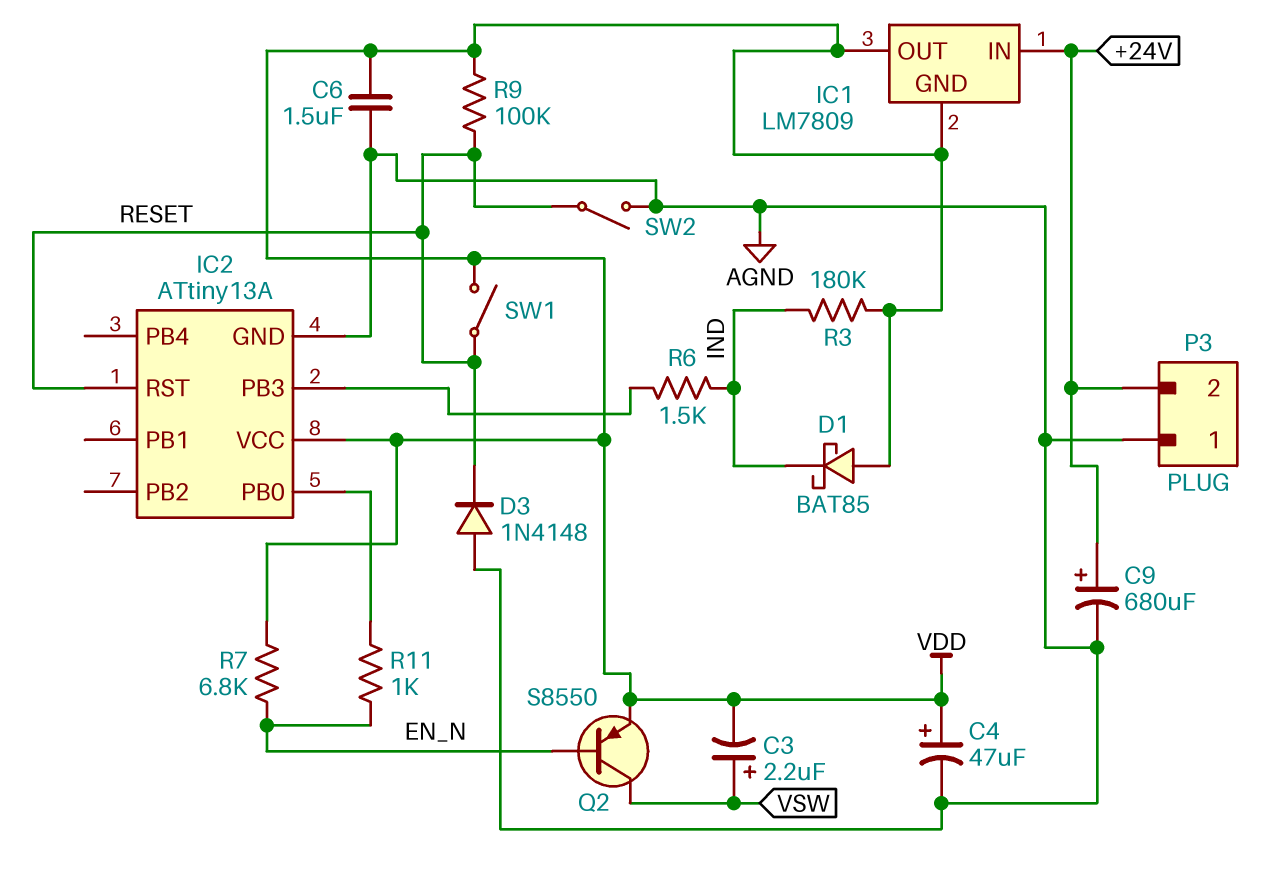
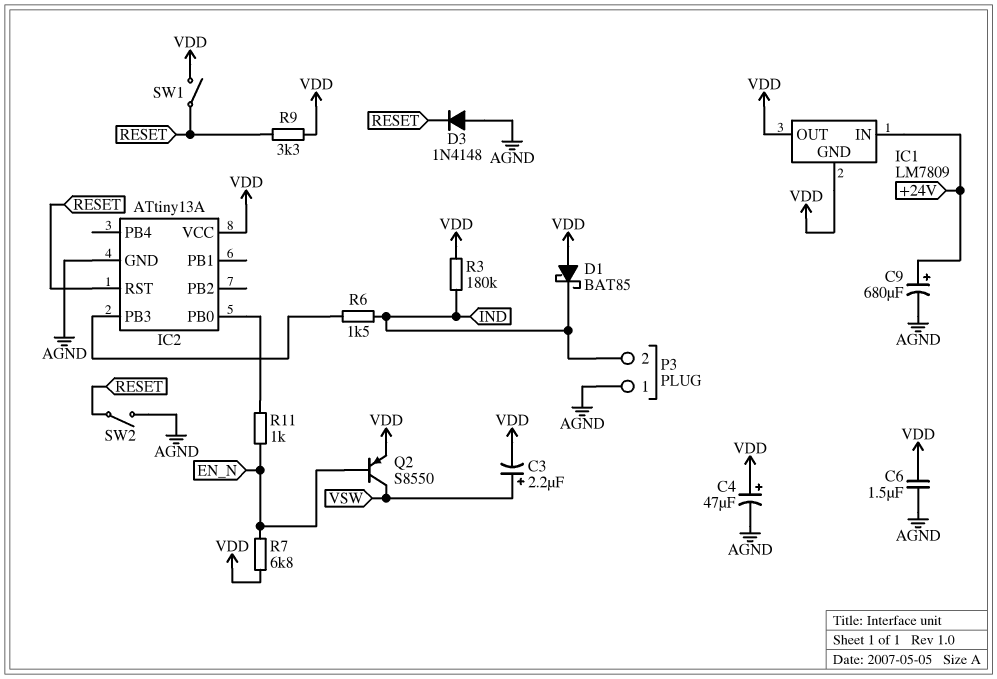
P3 pin 2: +24V -> IND
R9: 100k (RESET, VDD) -> 3.3k (RESET, VDD)

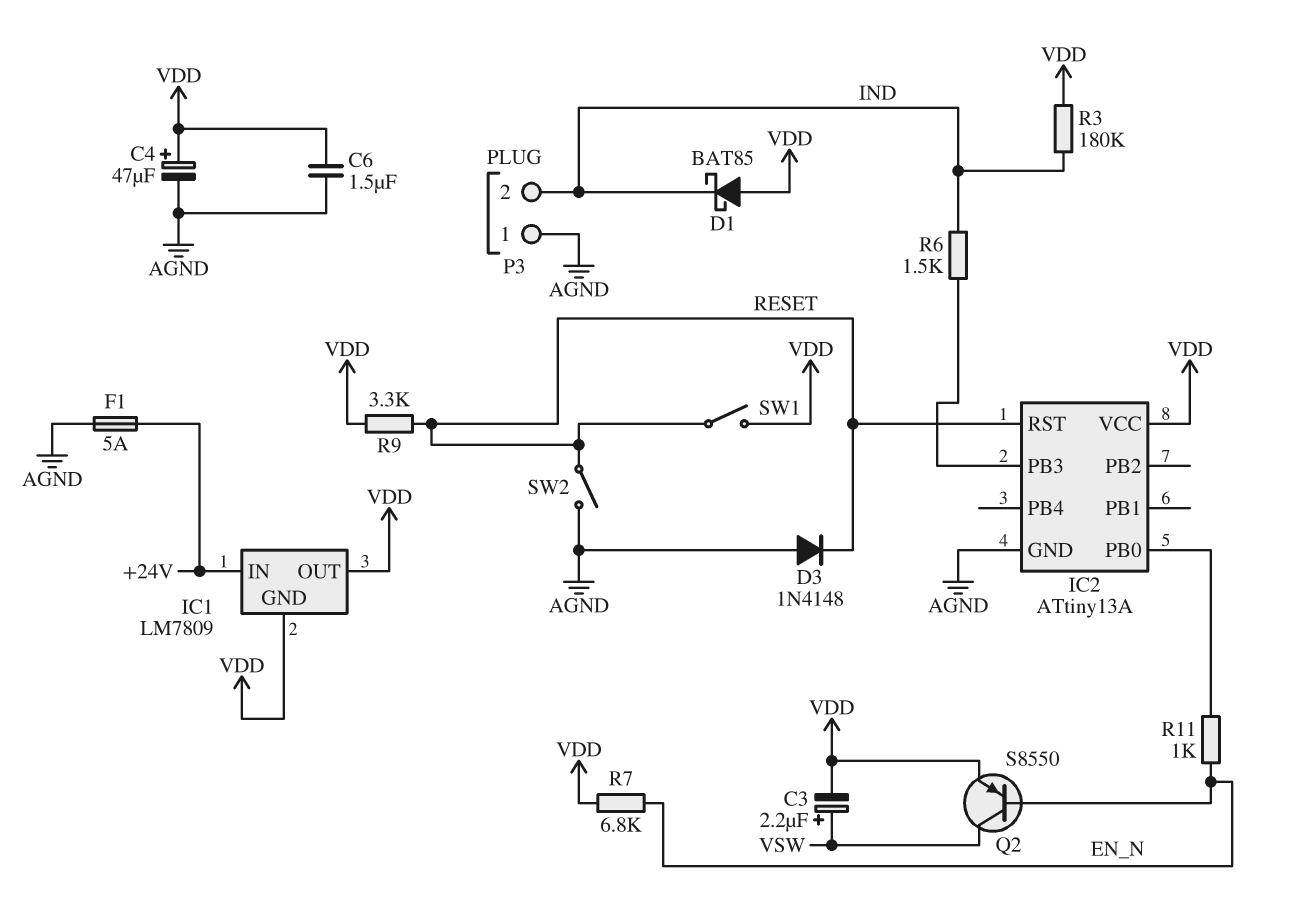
C9: 680uF (plus +24V, minus AGND) -> none
F1: none -> 5A (+24V, AGND)

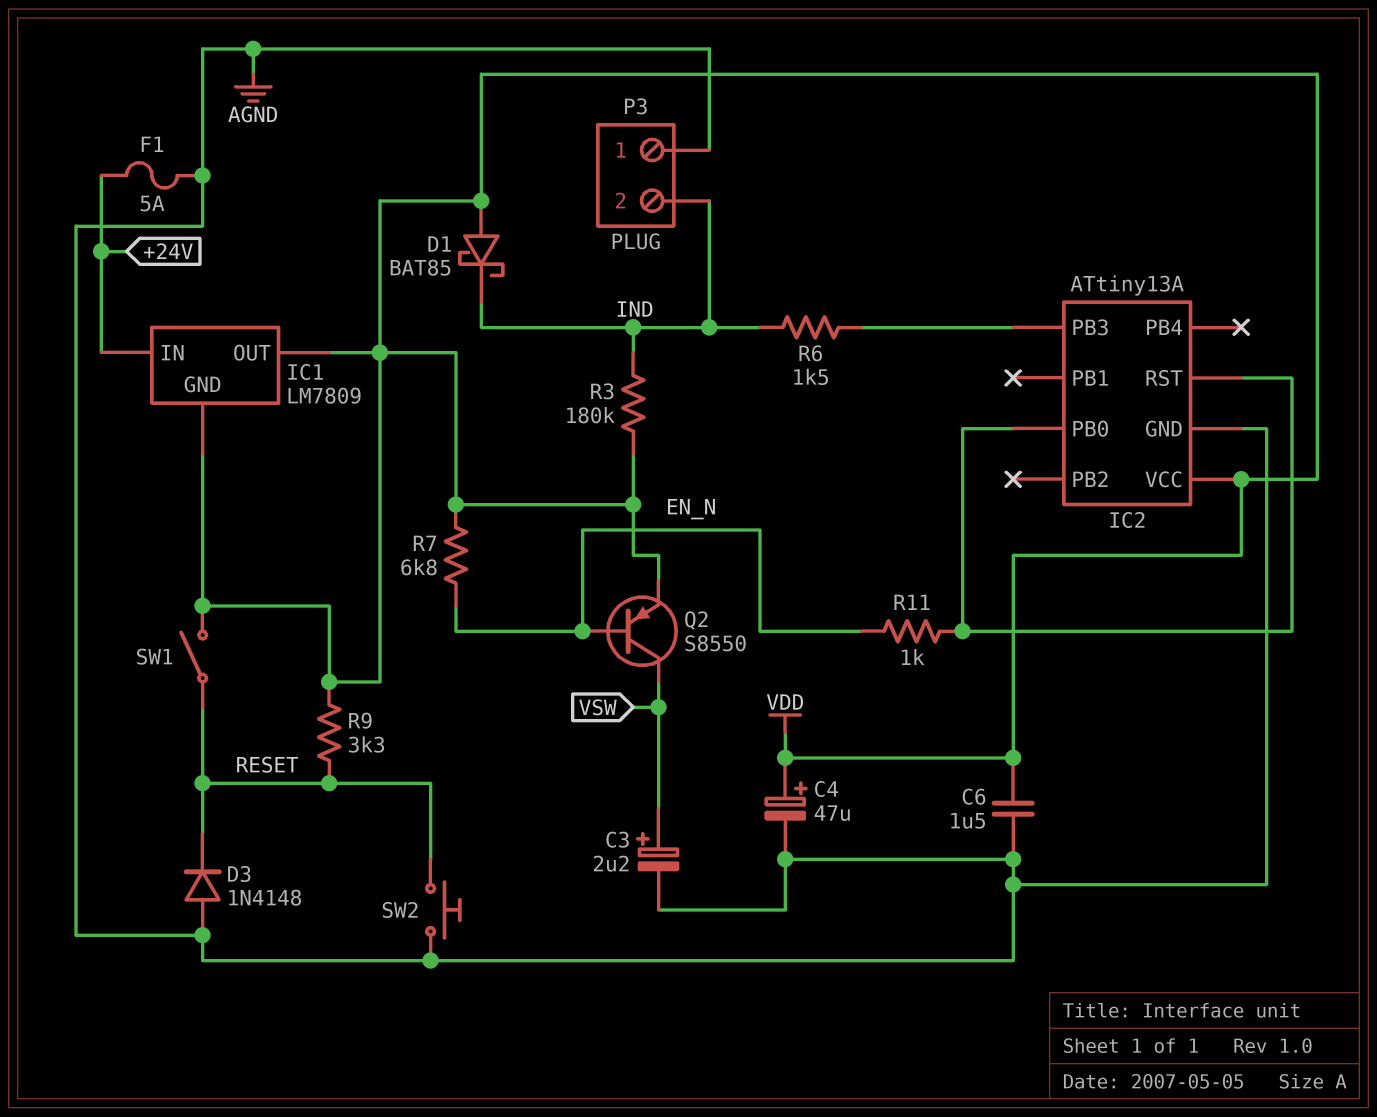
C3: 2.2uF (plus VSW, minus VDD) -> 2.2uF (plus VSW, minus AGND)
IC2 pin RST: RESET -> IC2/PB0
SW2: switch (AGND, RESET) -> button (AGND, RESET)

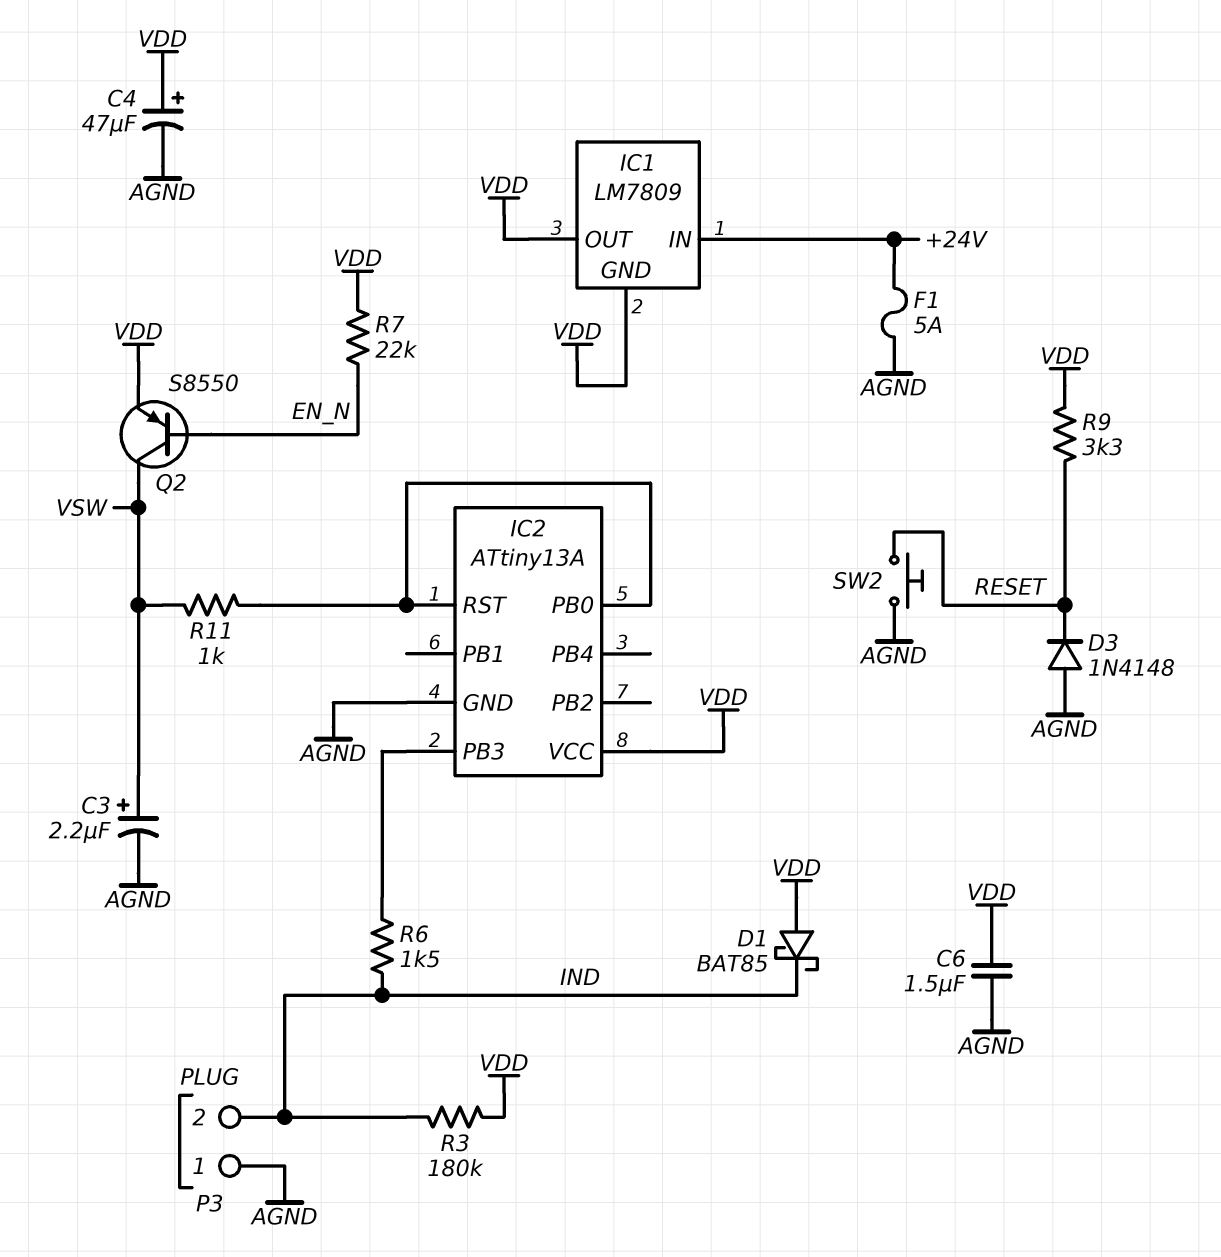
R7: 6.8k (EN_N, VDD) -> 22k (EN_N, VDD)
R11: 1k (EN_N, IC2/PB0) -> 1k (IC2/PB0, VSW)
SW1: switch (RESET, VDD) -> none

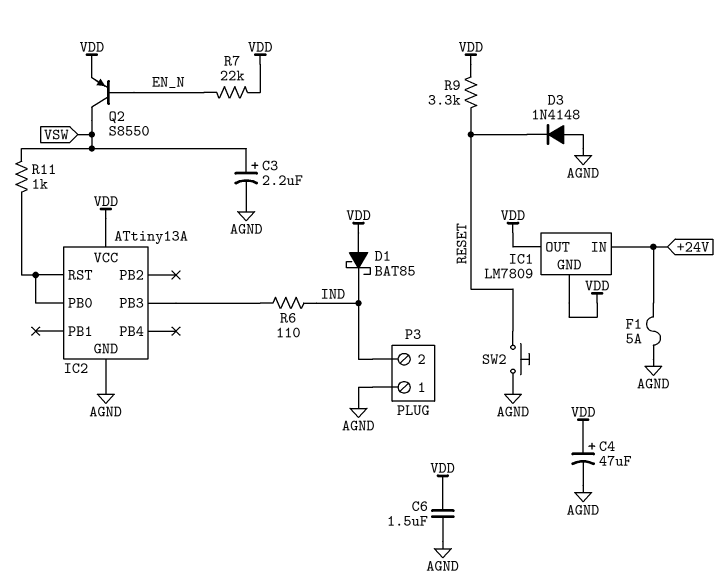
R3: 180k (IND, VDD) -> none
R6: 1.5k (IC2/PB3, IND) -> 110 (IC2/PB3, IND)

